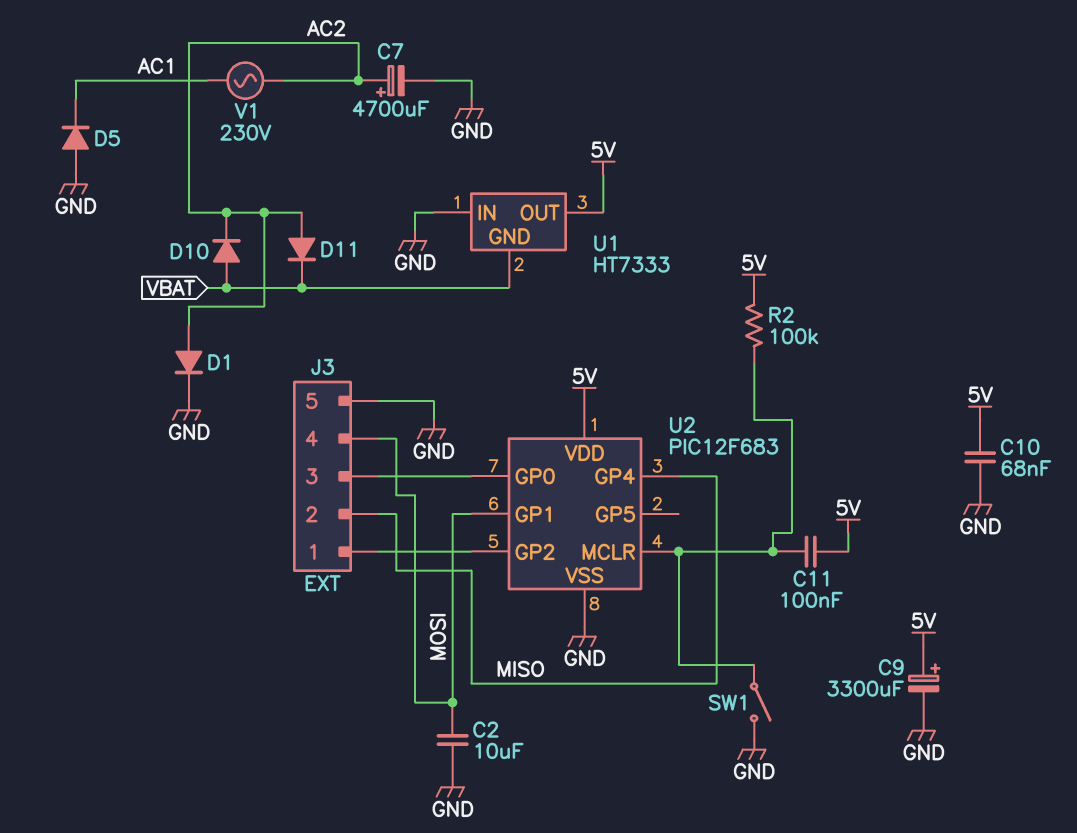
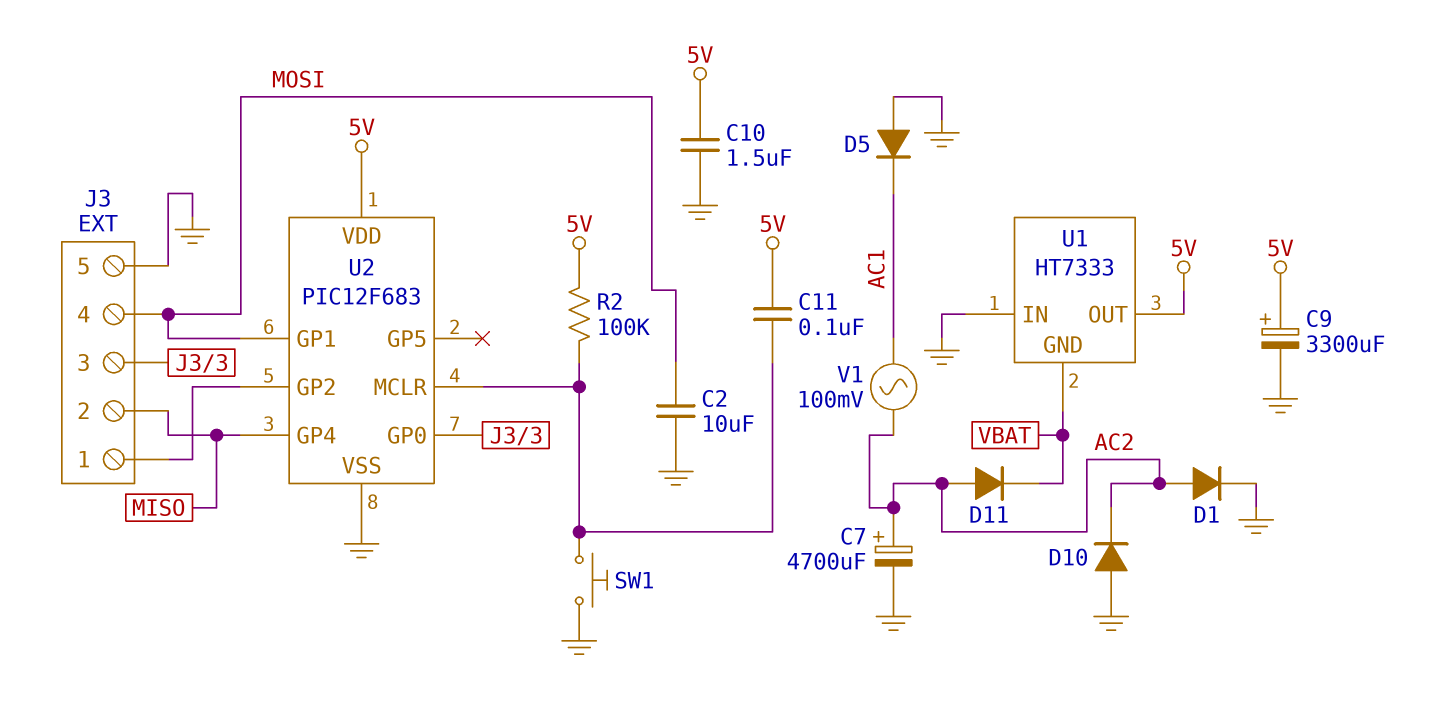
C10: 68nF (5V, GND) -> 1.5uF (5V, GND)
D10: diode (A VBAT, K AC2) -> diode (A GND, K AC2)
SW1: switch (GND, U2/MCLR) -> button (GND, U2/MCLR)
V1: AC 230V (AC1, AC2) -> AC 100mV (AC1, AC2)

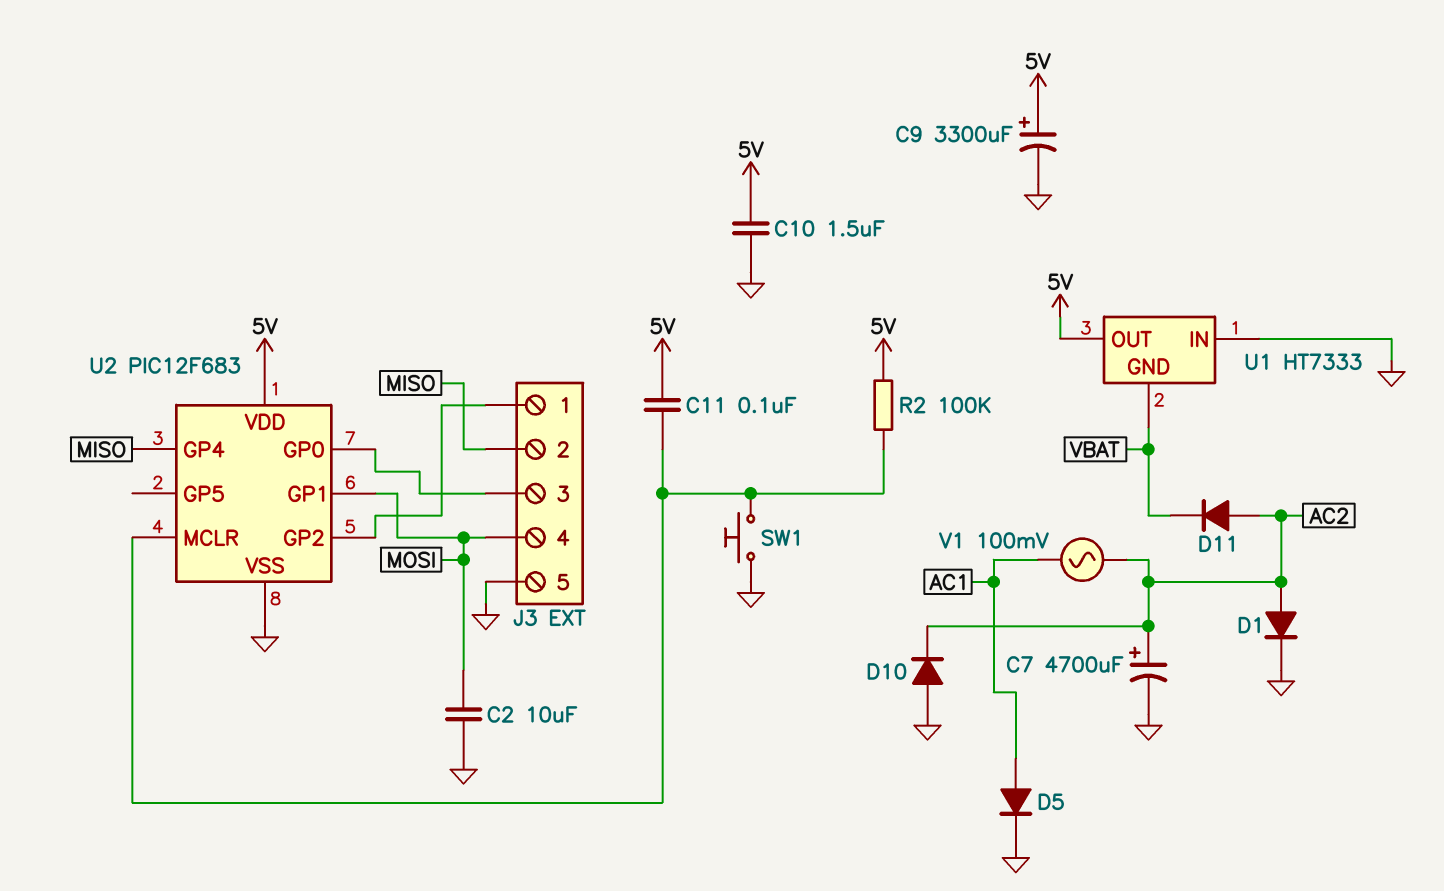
D5: diode (A GND, K AC1) -> diode (A AC1, K GND)

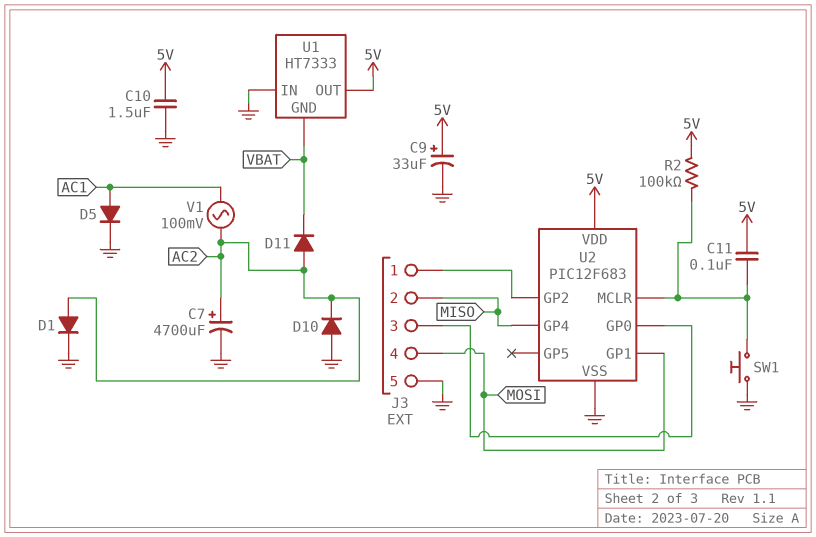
C2: 10uF (GND, MOSI) -> none
C9: 3300uF (plus 5V, minus GND) -> 33uF (plus 5V, minus GND)

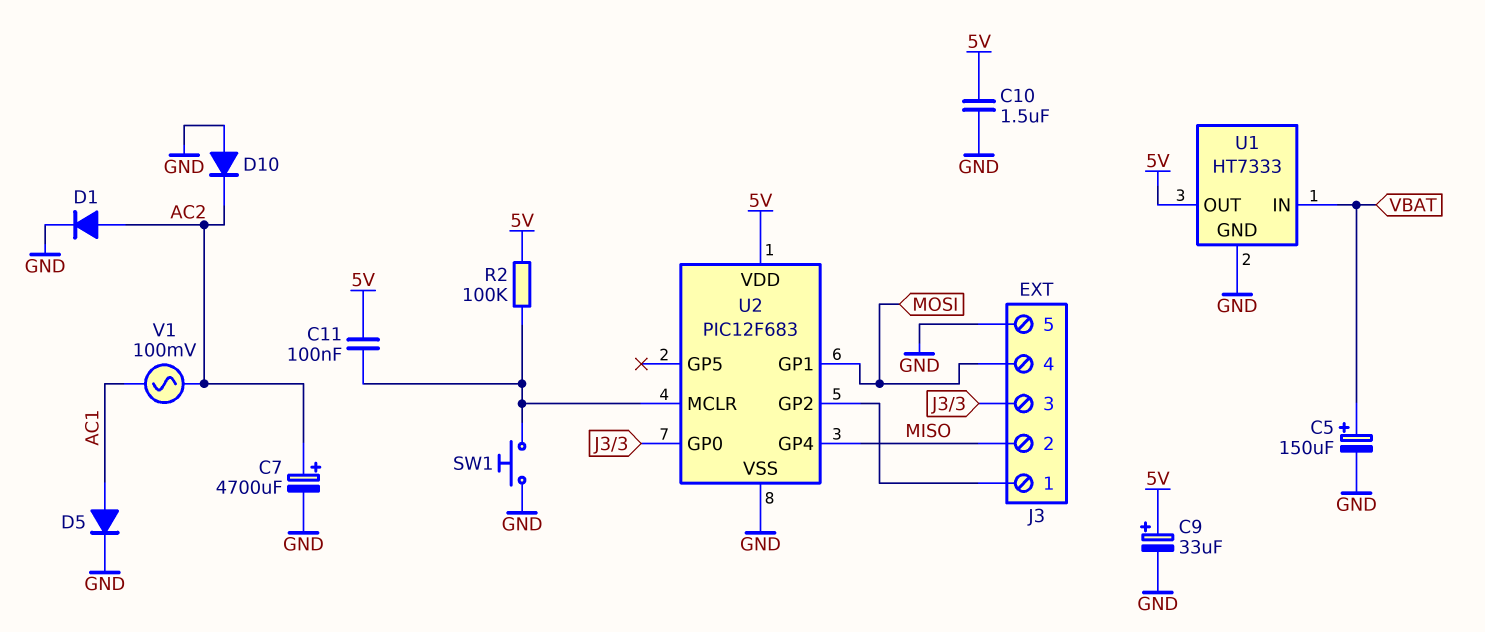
C5: none -> 150uF (plus VBAT, minus GND)
D11: diode (A AC2, K VBAT) -> none
U1 pin GND: VBAT -> GND
U1 pin IN: GND -> VBAT

